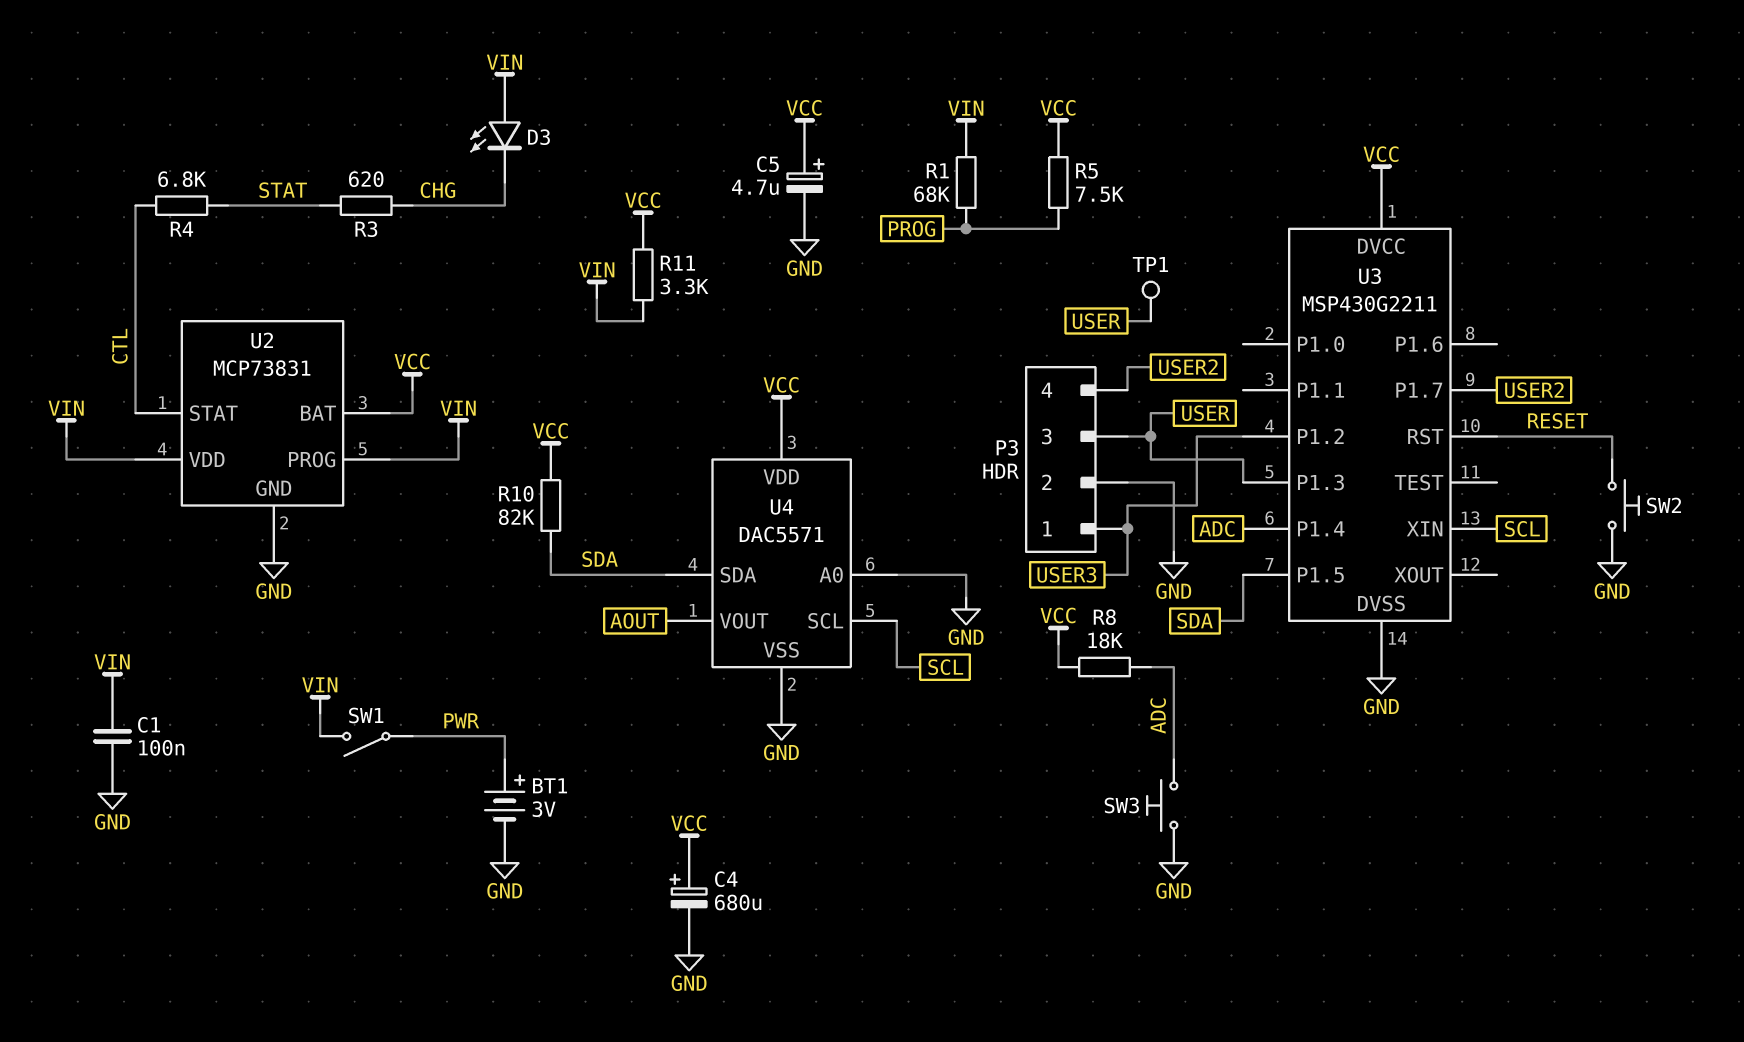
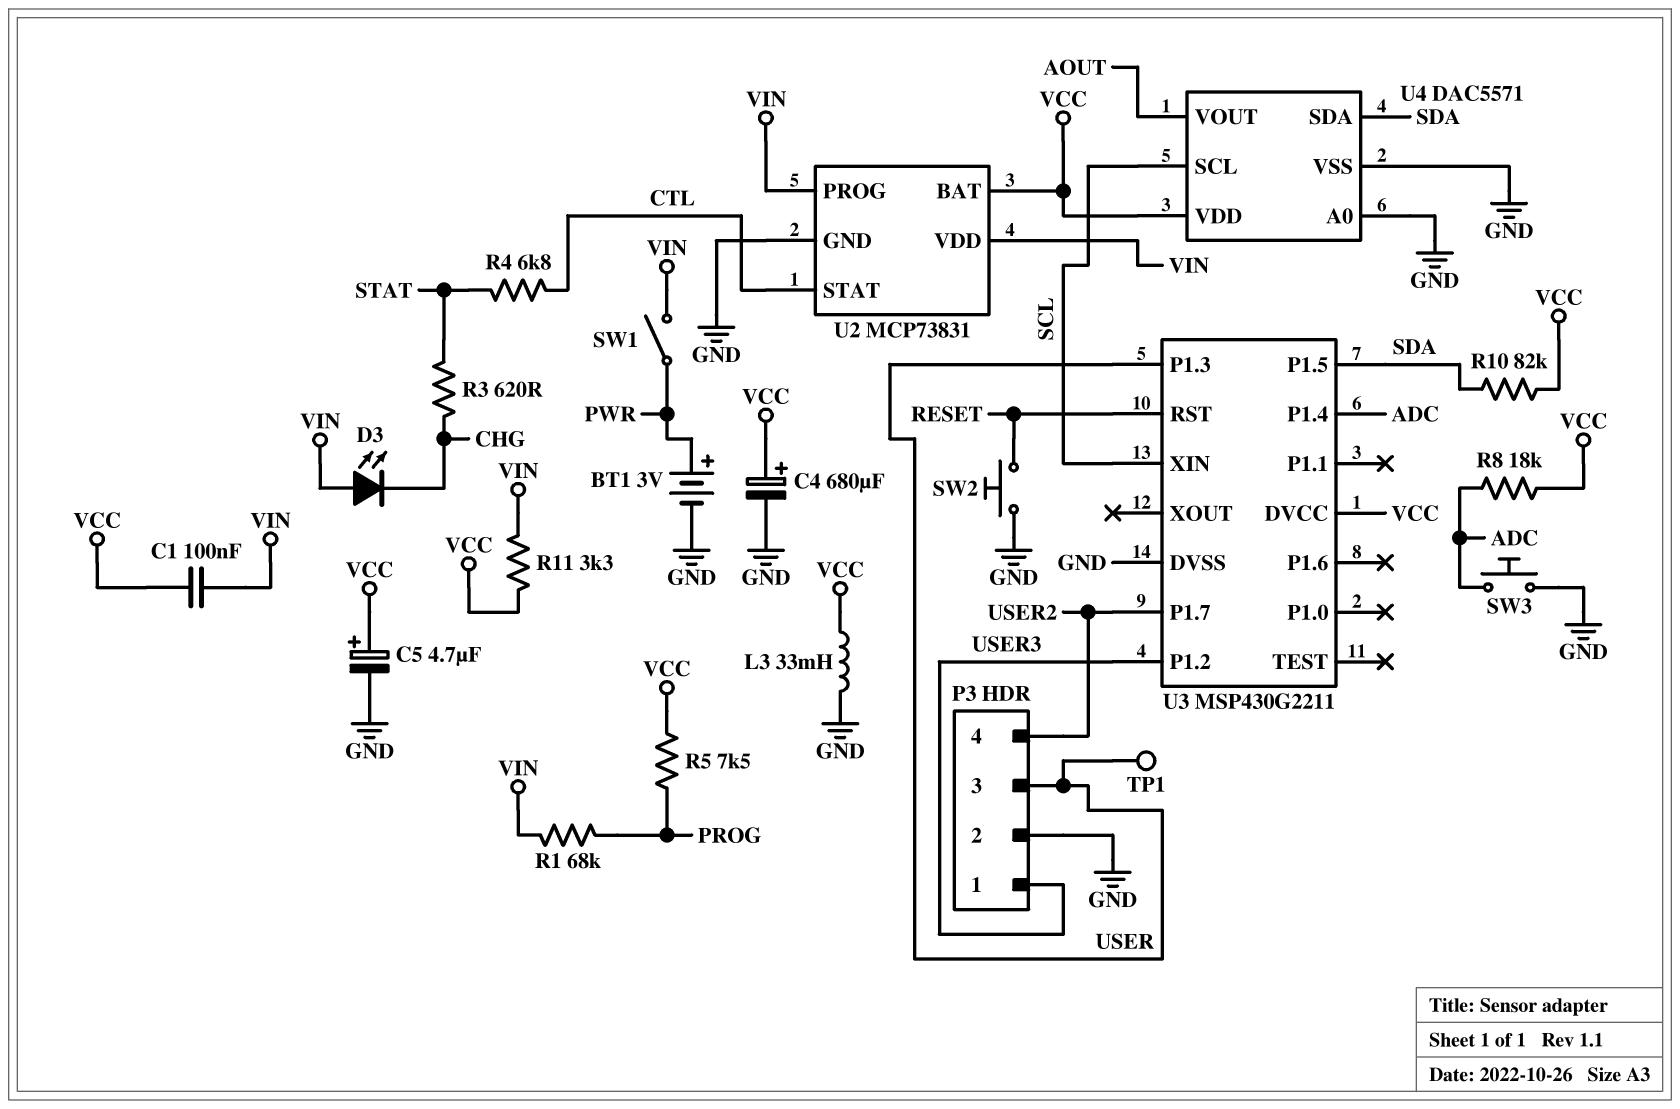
C1: 100nF (GND, VIN) -> 100nF (VCC, VIN)
L3: none -> 33mH (GND, VCC)

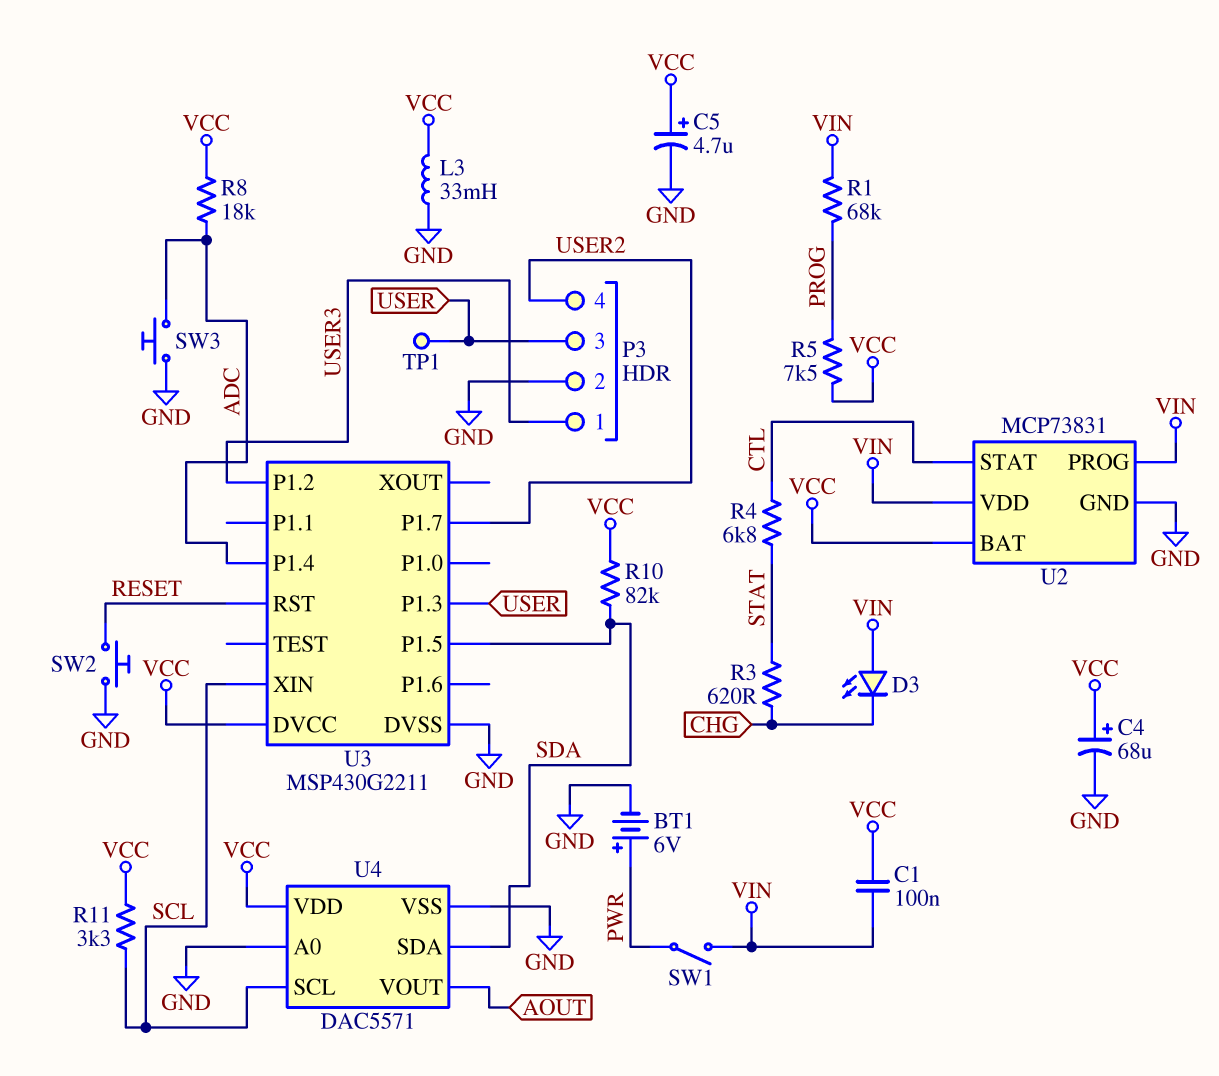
BT1: 3V (plus PWR, minus GND) -> 6V (plus PWR, minus GND)
C4: 680uF (plus VCC, minus GND) -> 68uF (plus VCC, minus GND)
R11: 3.3k (VCC, VIN) -> 3.3k (SCL, VCC)

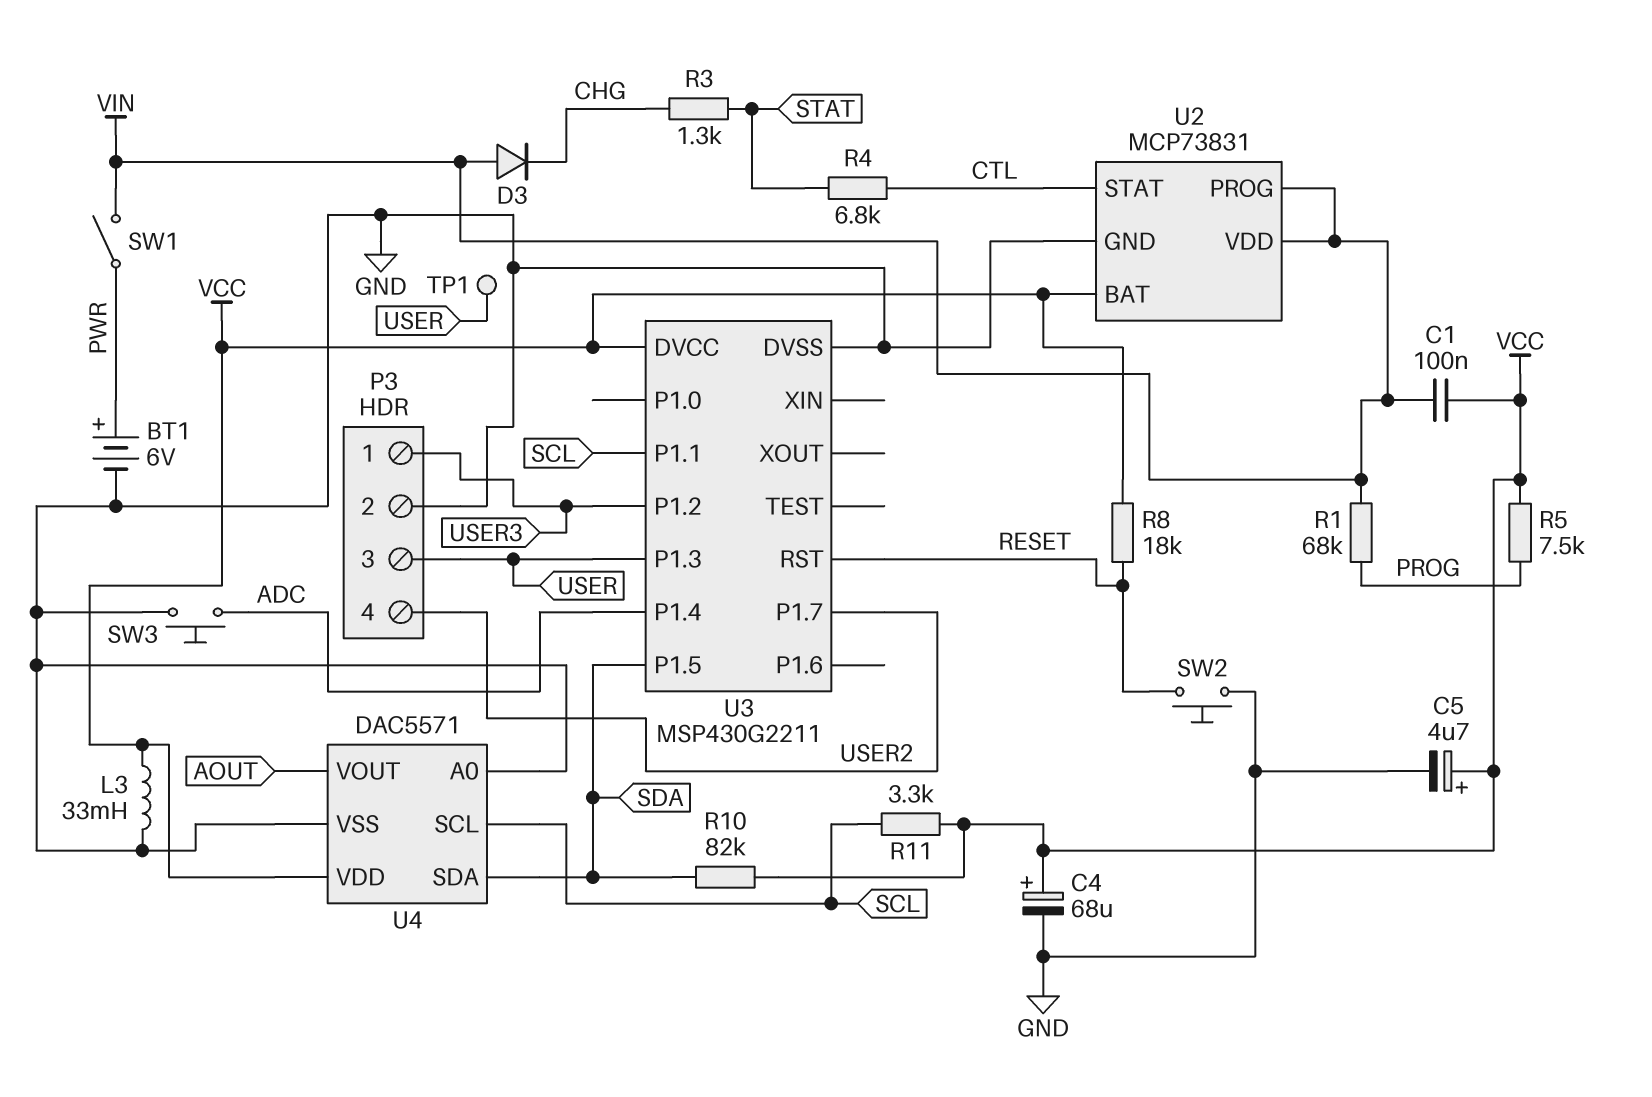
D3: LED (A VIN, K CHG) -> diode (A VIN, K CHG)
R3: 620 (CHG, STAT) -> 1.3k (CHG, STAT)
R8: 18k (ADC, VCC) -> 18k (RESET, VCC)
U3 pin P1.1: none -> SCL
U3 pin XIN: SCL -> none

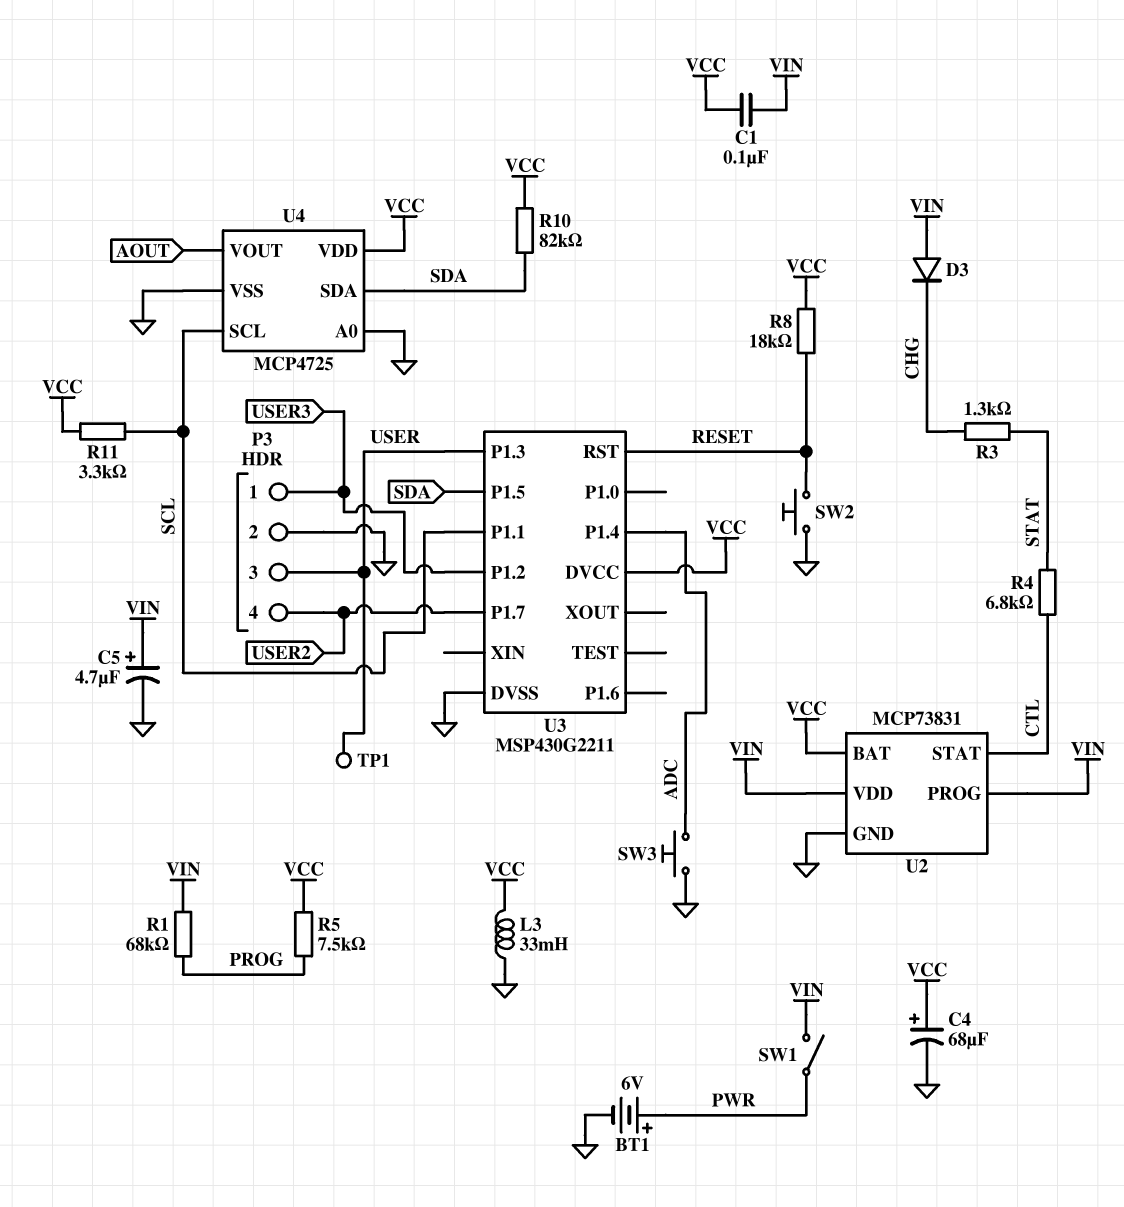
C5: 4.7uF (plus VCC, minus GND) -> 4.7uF (plus VIN, minus GND)
U4: DAC5571 -> MCP4725

